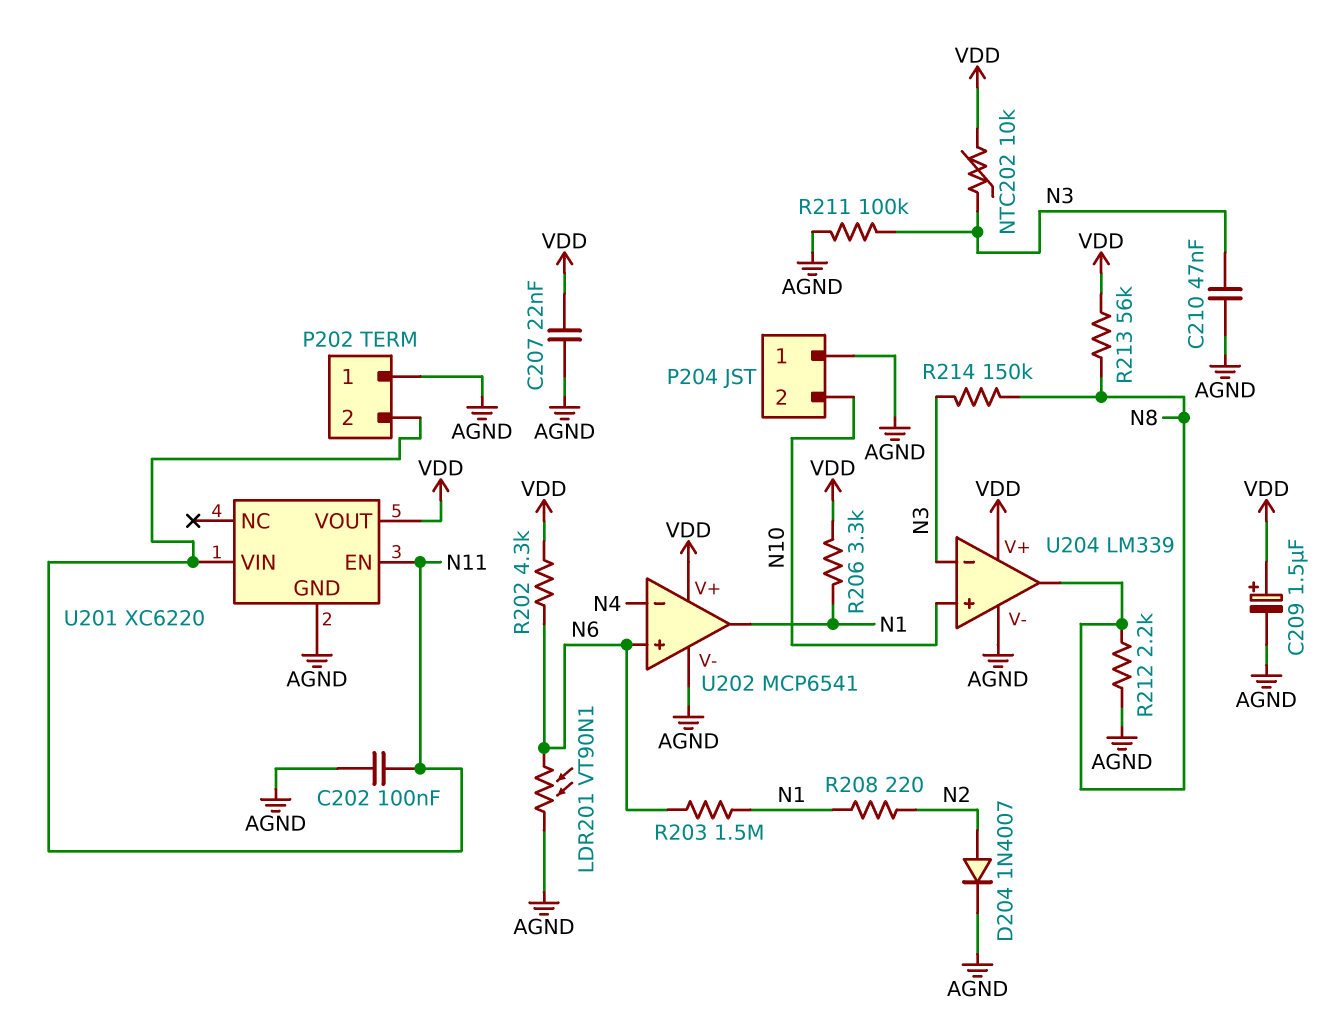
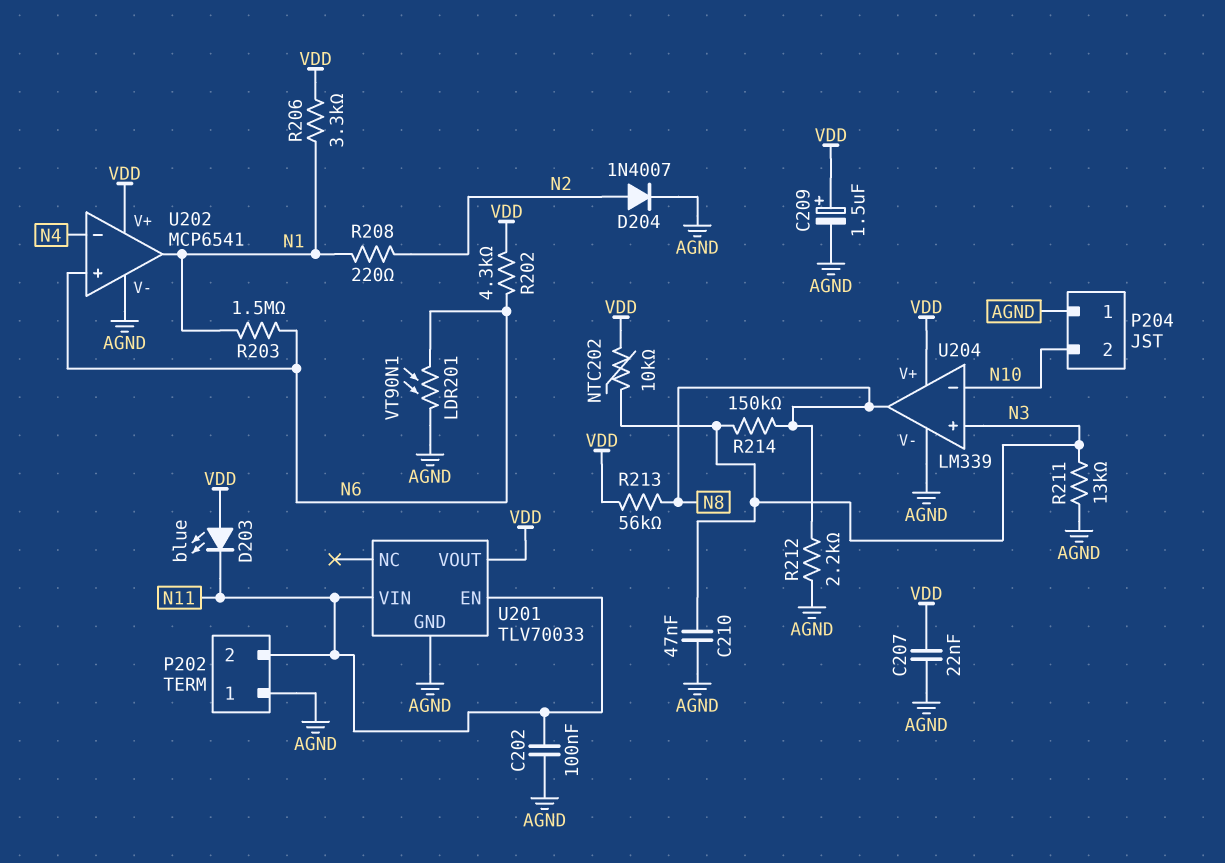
D203: none -> LED blue (A VDD, K N11)
R211: 100k (AGND, N3) -> 13k (AGND, N3)
U201: XC6220 -> TLV70033
U204 pin in+: N10 -> N3
U204 pin in-: N3 -> N10

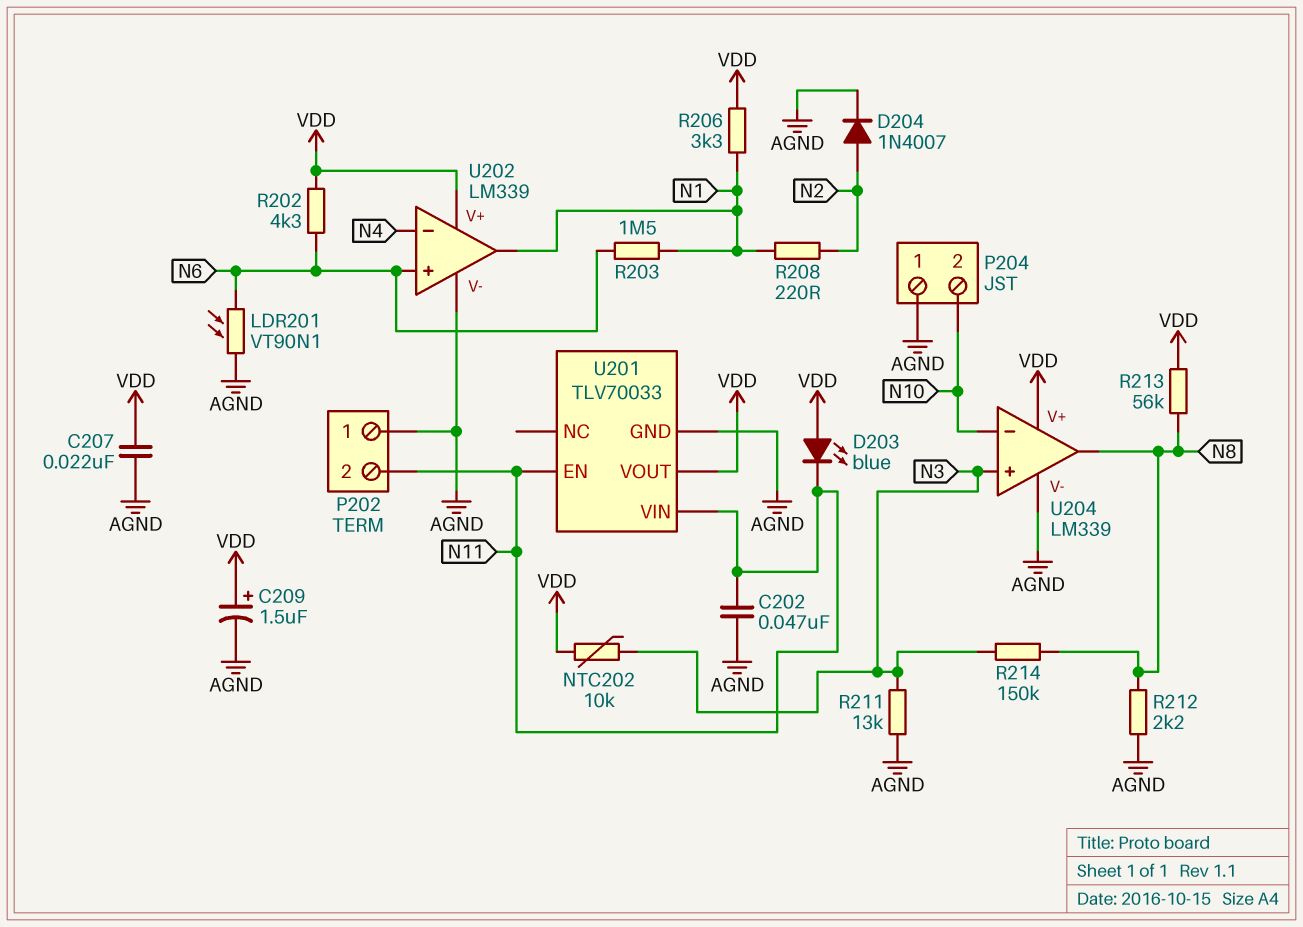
C202: 100nF (AGND, N11) -> 47nF (AGND, N11)
C210: 47nF (AGND, N3) -> none
U202: MCP6541 -> LM339

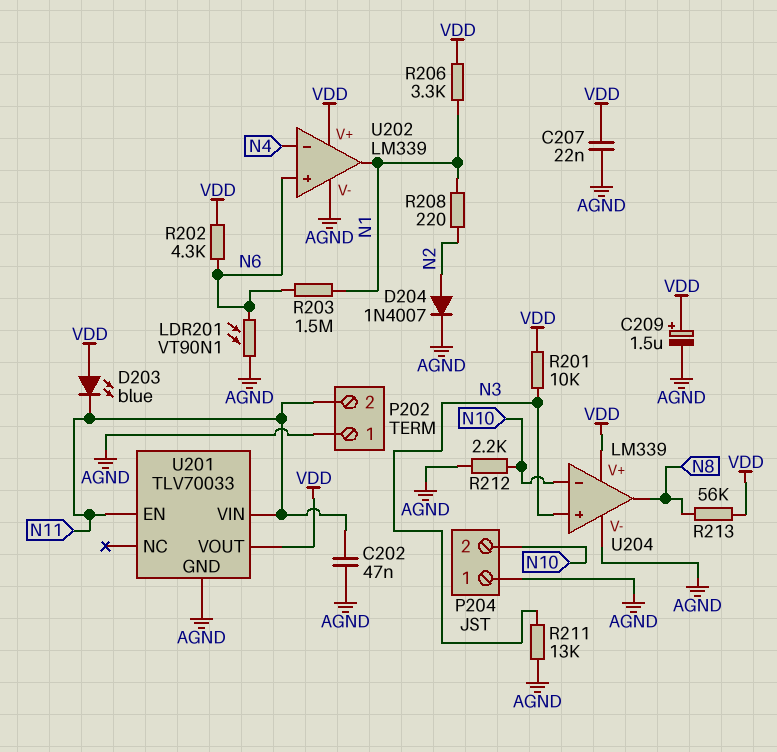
NTC202: 10k (N3, VDD) -> none
R201: none -> 10k (N3, VDD)
R212: 2.2k (AGND, N8) -> 2.2k (AGND, N10)
R214: 150k (N3, N8) -> none

